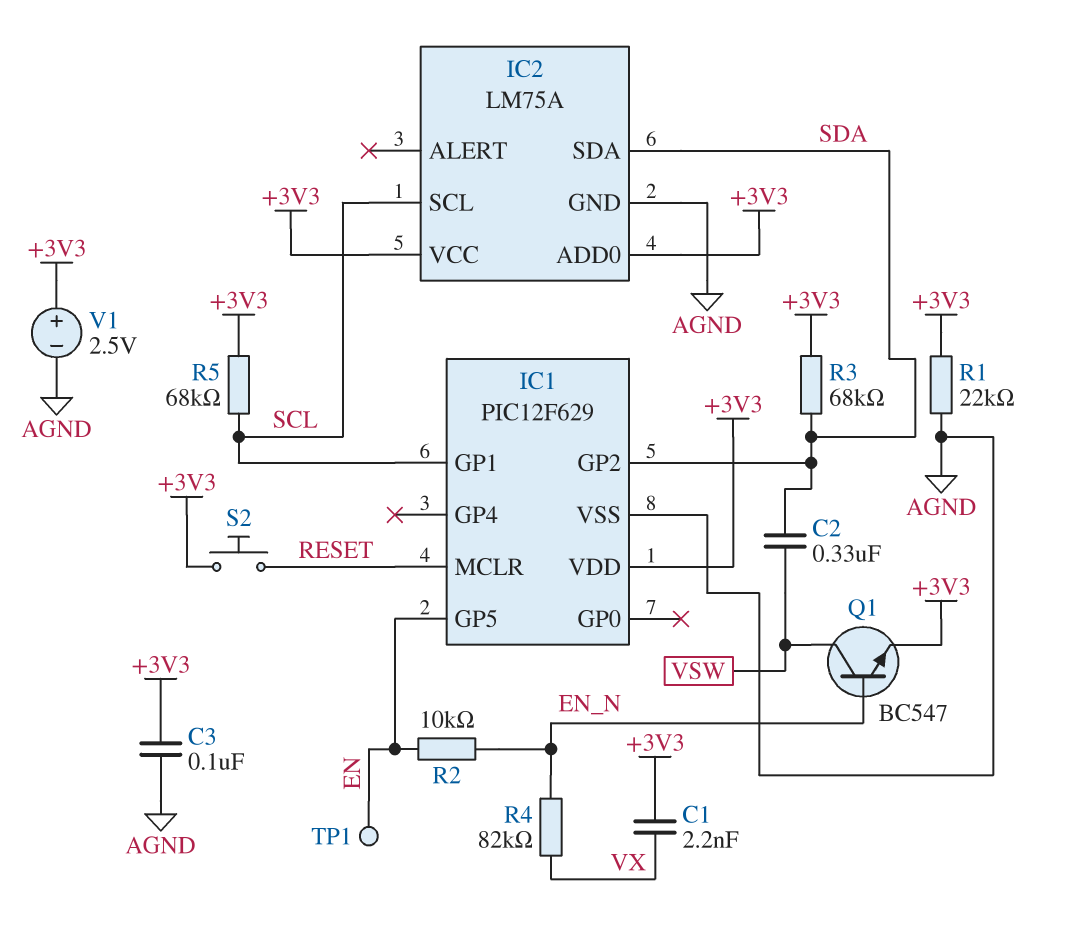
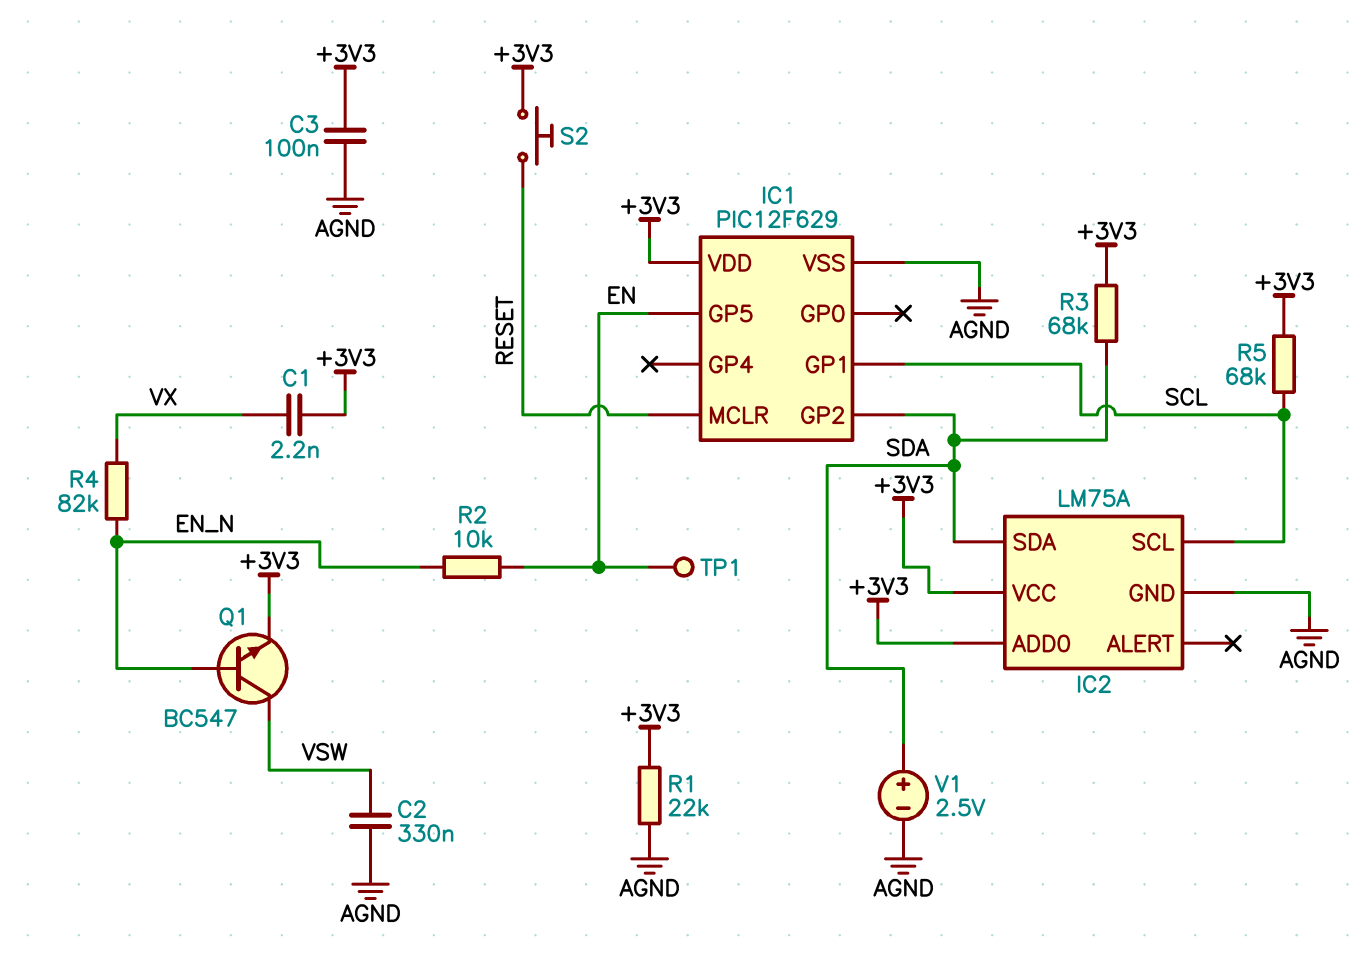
C2: 330nF (SDA, VSW) -> 330nF (AGND, VSW)
V1: 2.5V (plus +3V3, minus AGND) -> 2.5V (plus SDA, minus AGND)

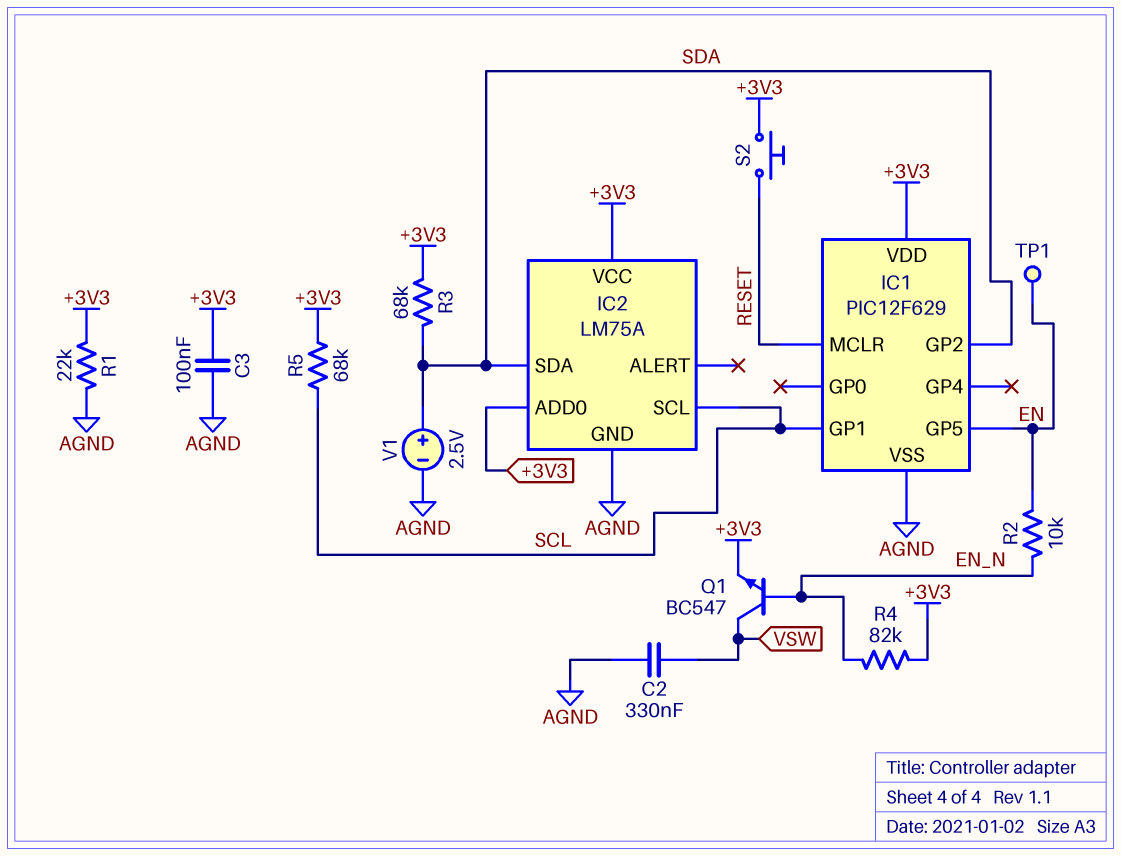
C1: 2.2nF (+3V3, VX) -> none
R4: 82k (EN_N, VX) -> 82k (+3V3, EN_N)

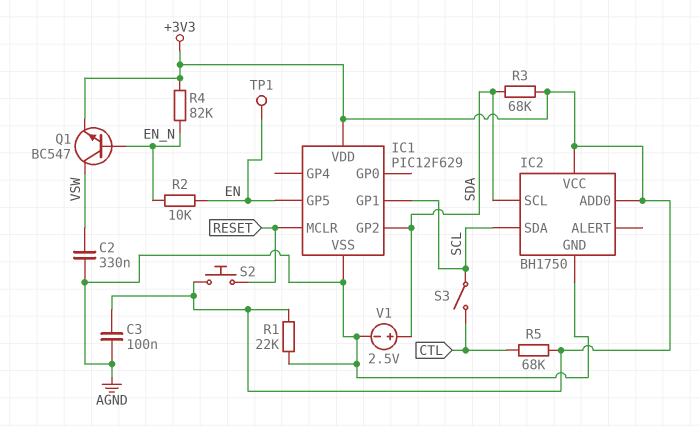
IC2: LM75A -> BH1750
IC2 pin SCL: SCL -> SDA
IC2 pin SDA: SDA -> SCL
R5: 68k (+3V3, SCL) -> 68k (+3V3, CTL)
S3: none -> switch (CTL, SCL)

